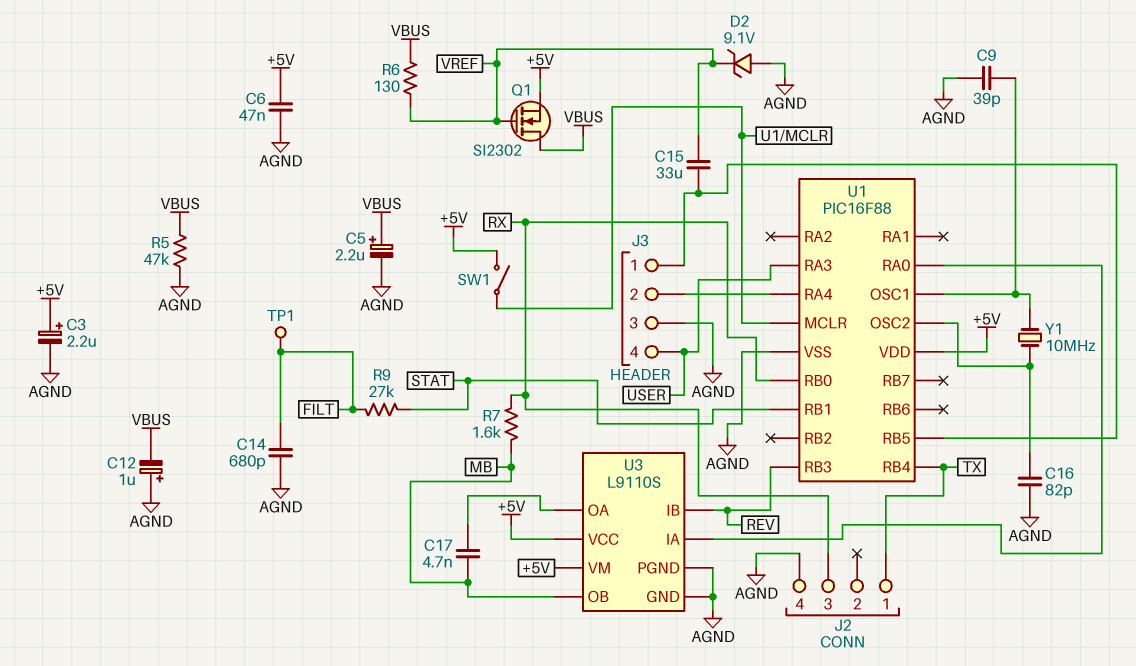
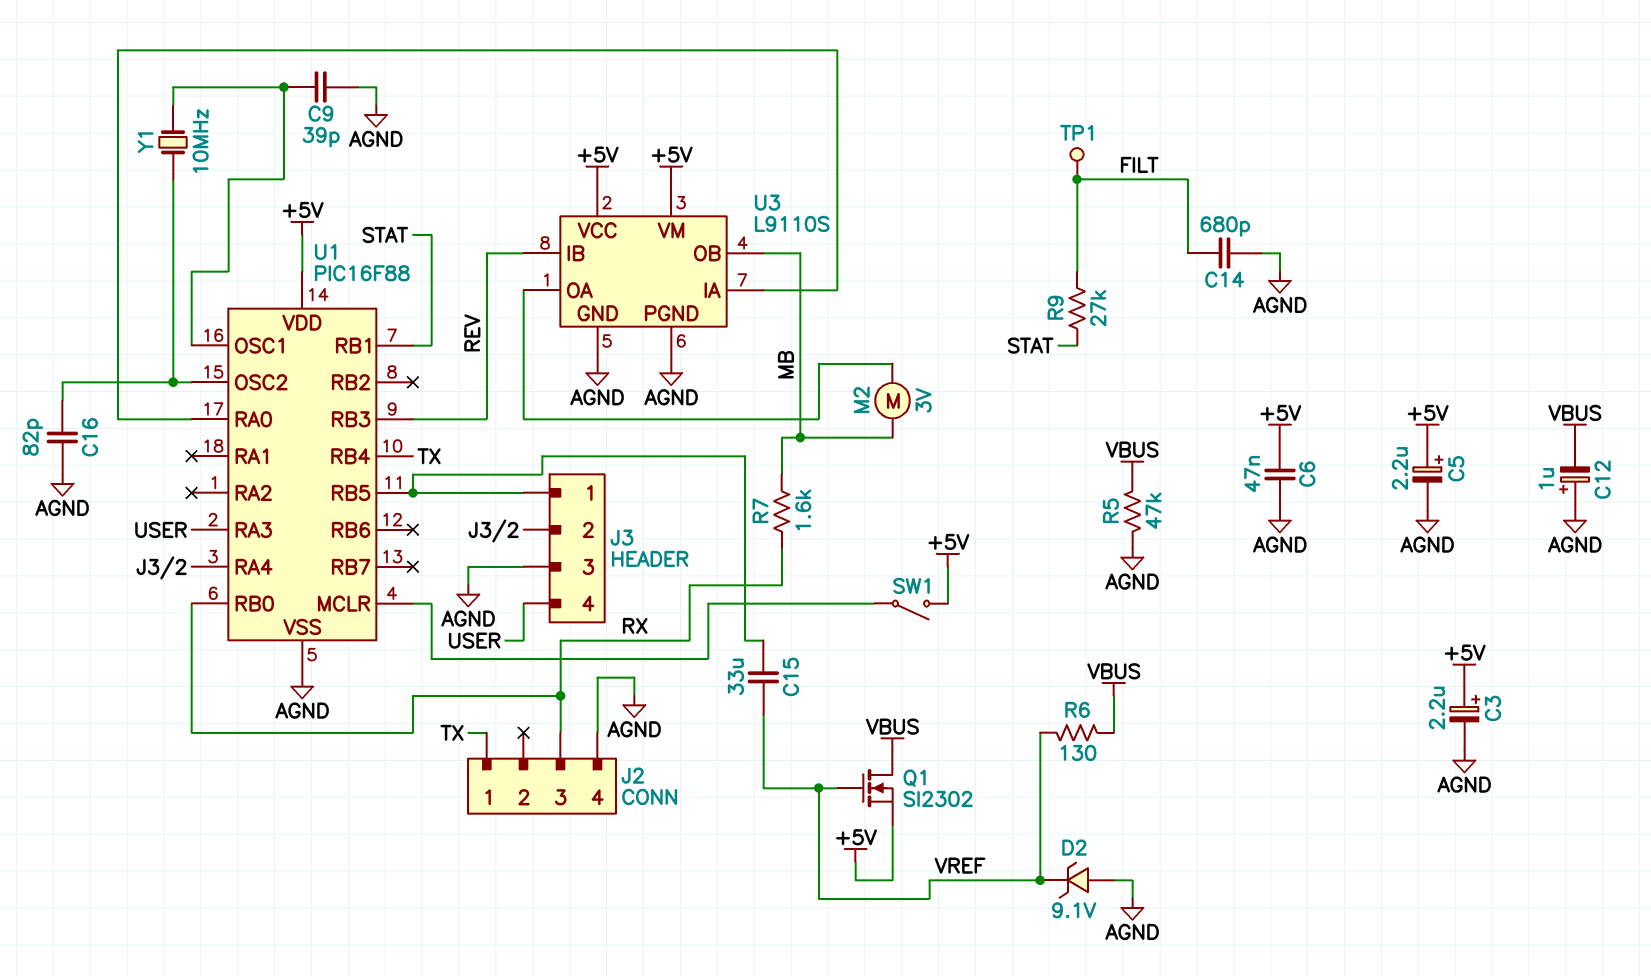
C5: 2.2uF (plus VBUS, minus AGND) -> 2.2uF (plus +5V, minus AGND)
C17: 4.7nF (MB, U3/OA) -> none
M2: none -> motor 3V (MB, U3/OA)

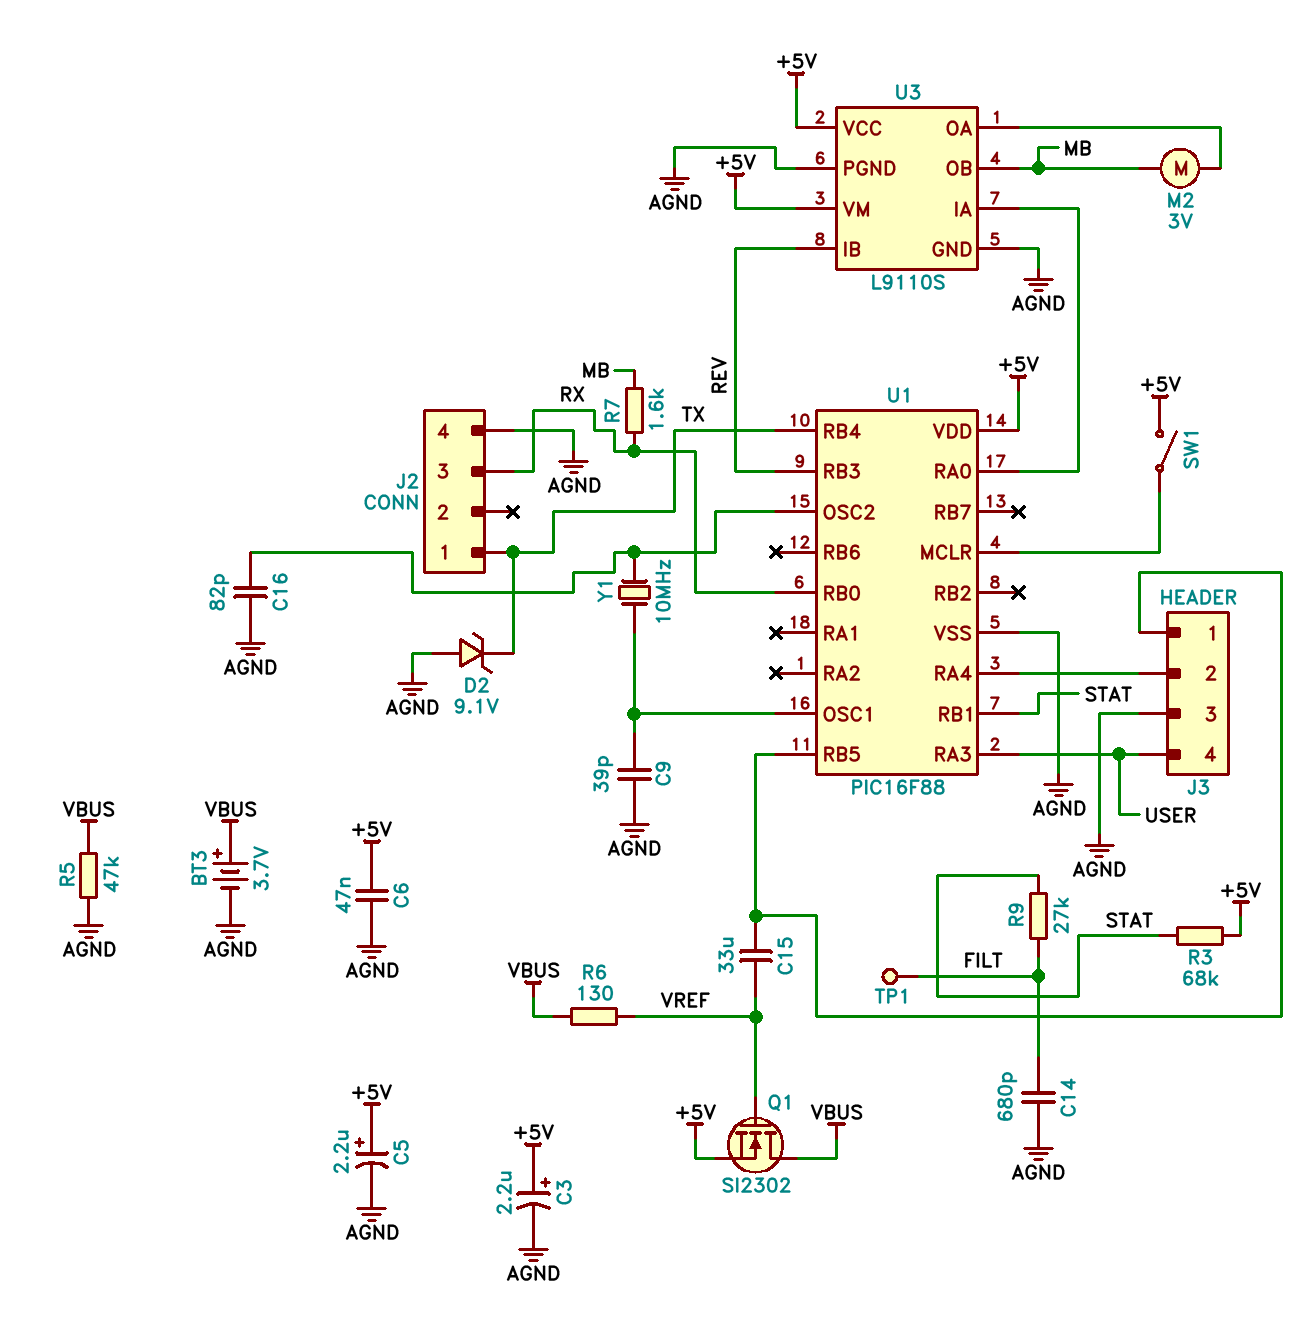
BT3: none -> 3.7V (plus VBUS, minus AGND)
C12: 1uF (plus AGND, minus VBUS) -> none
D2: zener 9.1V (A AGND, K VREF) -> zener 9.1V (A AGND, K TX)
R3: none -> 68k (+5V, STAT)

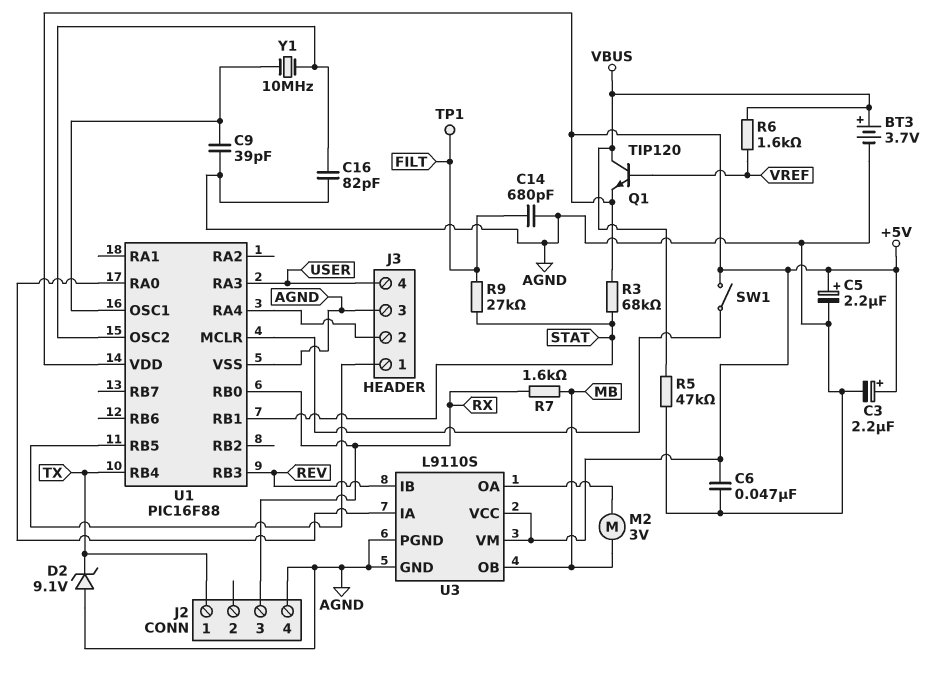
C15: 33uF (J3/1, VREF) -> none
Q1: NMOS SI2302 (G VREF, D VBUS, S +5V) -> NPN TIP120 (B VREF, C VBUS, E +5V)
R6: 130 (VBUS, VREF) -> 1.6k (VBUS, VREF)

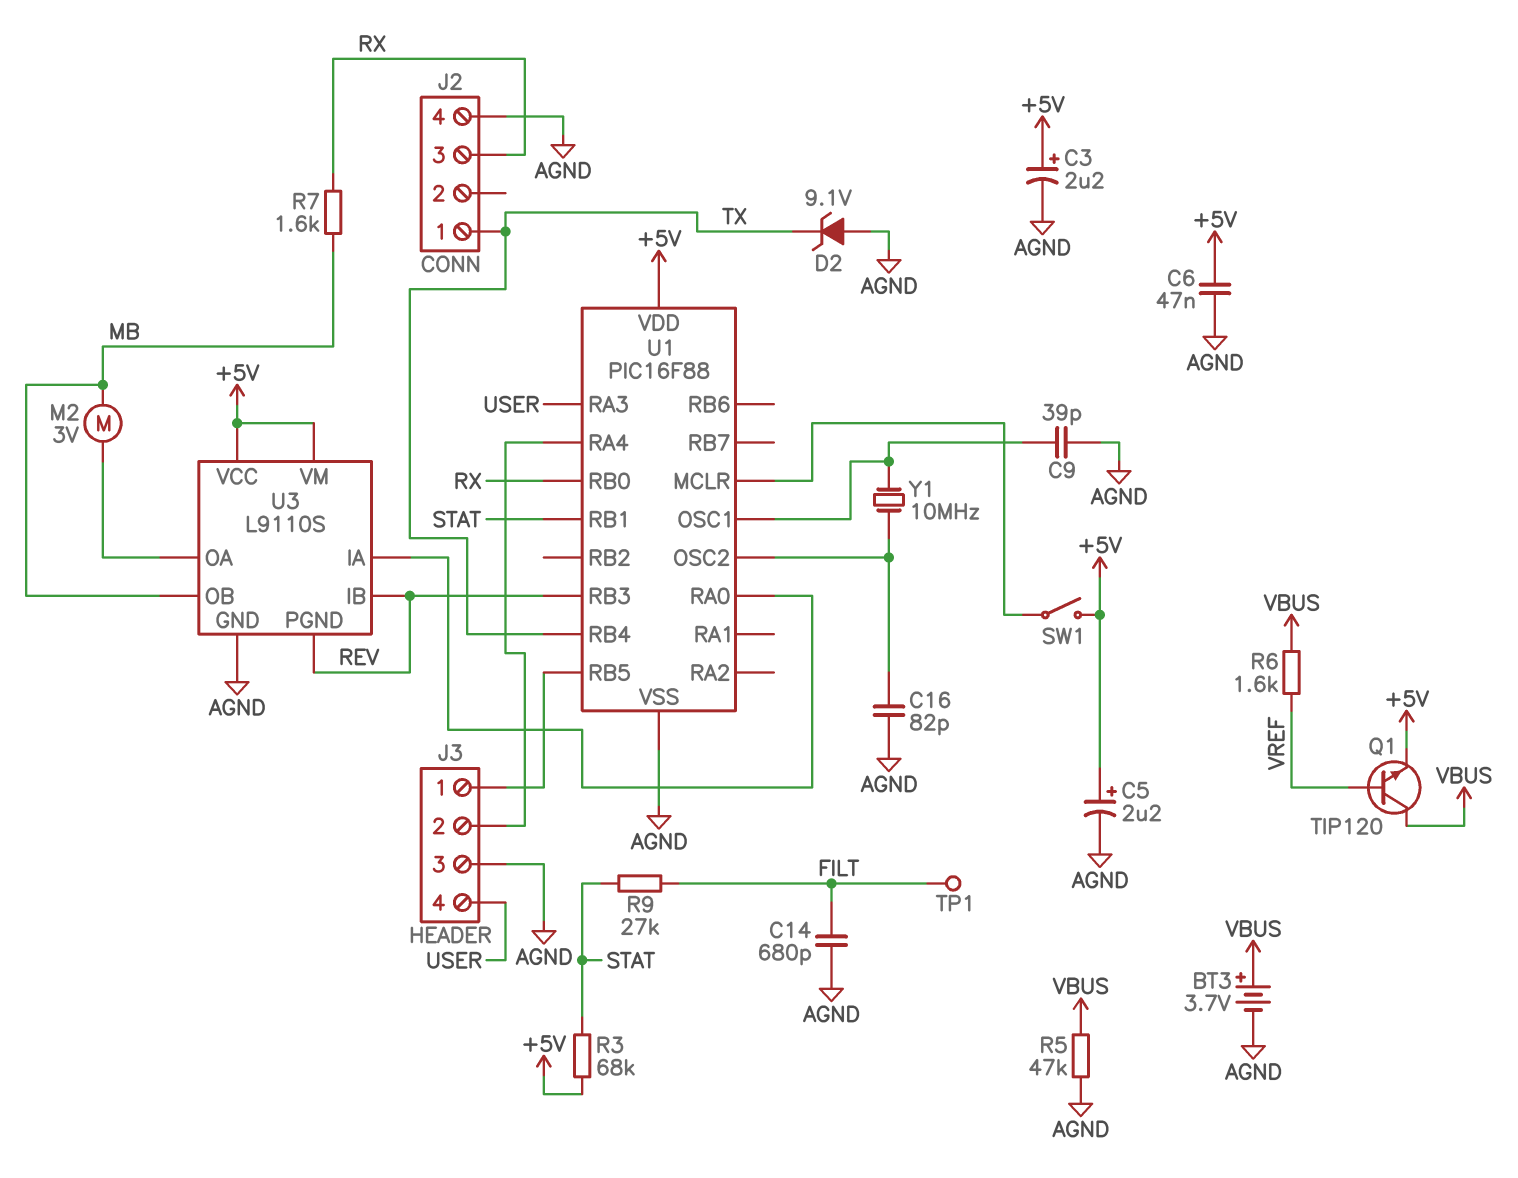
U3 pin PGND: AGND -> REV

